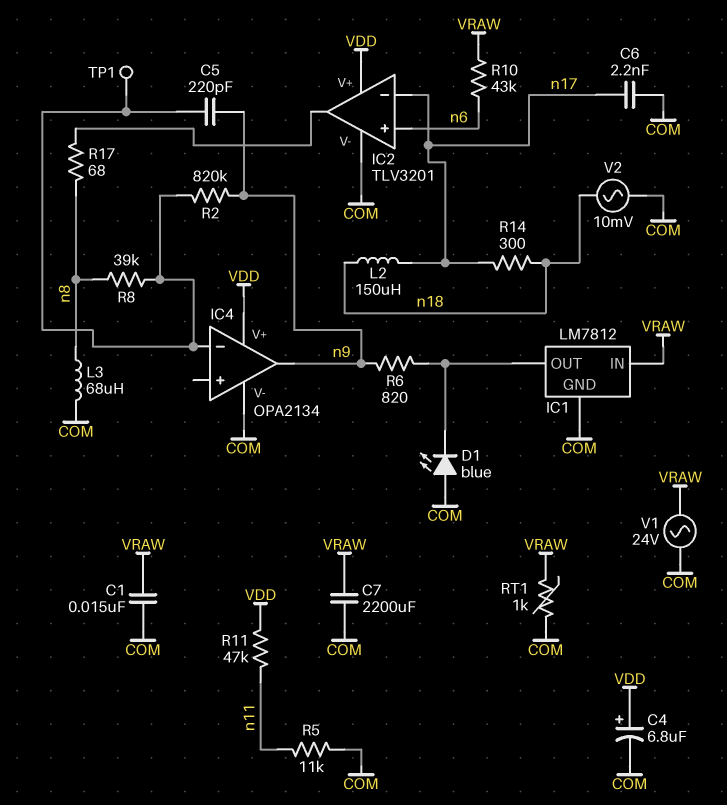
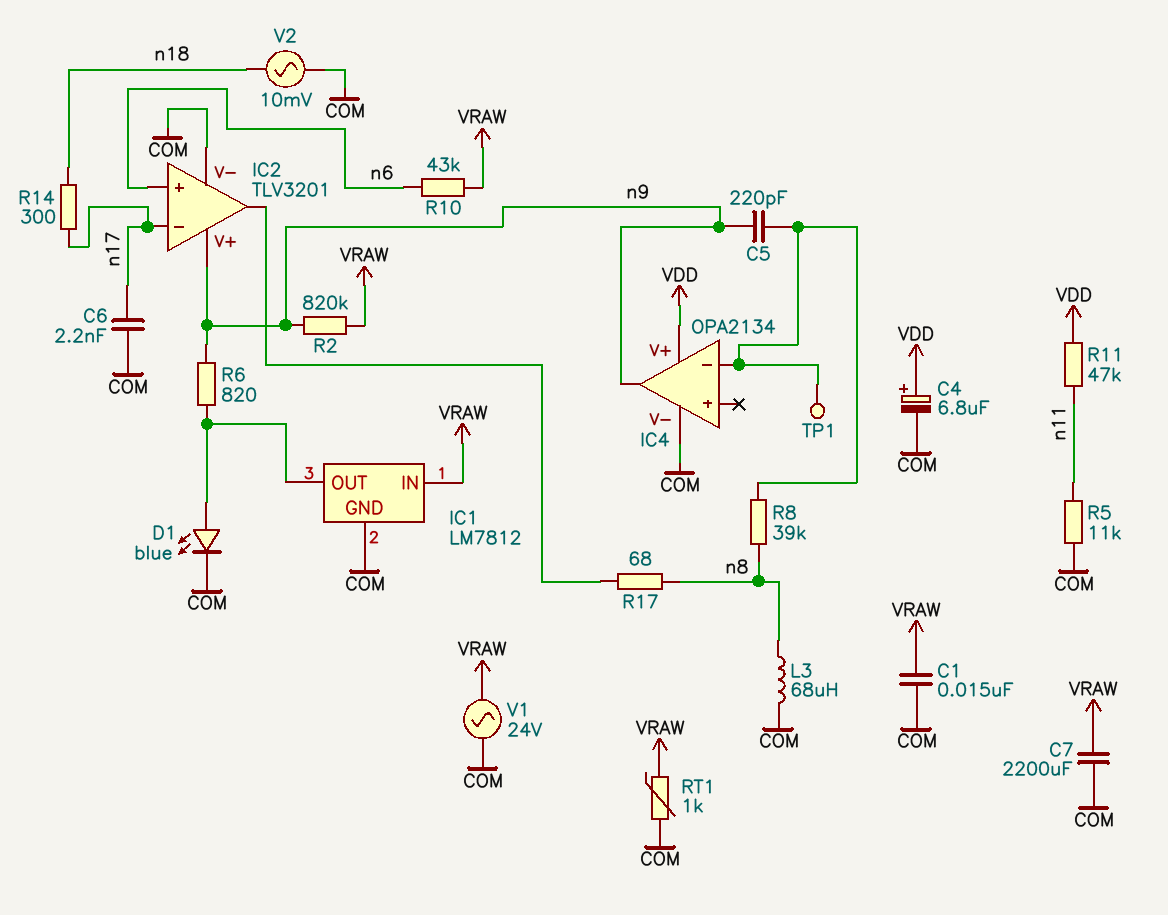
D1: LED blue (A COM, K IC1/OUT) -> LED blue (A IC1/OUT, K COM)
IC2 pin V+: VDD -> n9
L2: 150uH (n17, n18) -> none
R2: 820k (IC4/in-, n9) -> 820k (VRAW, n9)

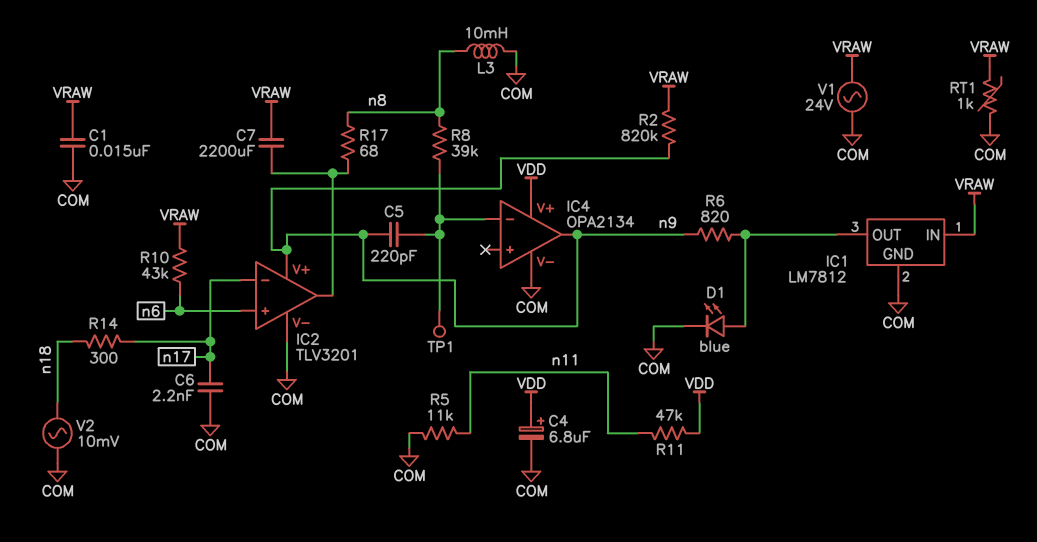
C7: 2200uF (COM, VRAW) -> 2200uF (IC2/out, VRAW)
L3: 68uH (COM, n8) -> 10mH (COM, n8)

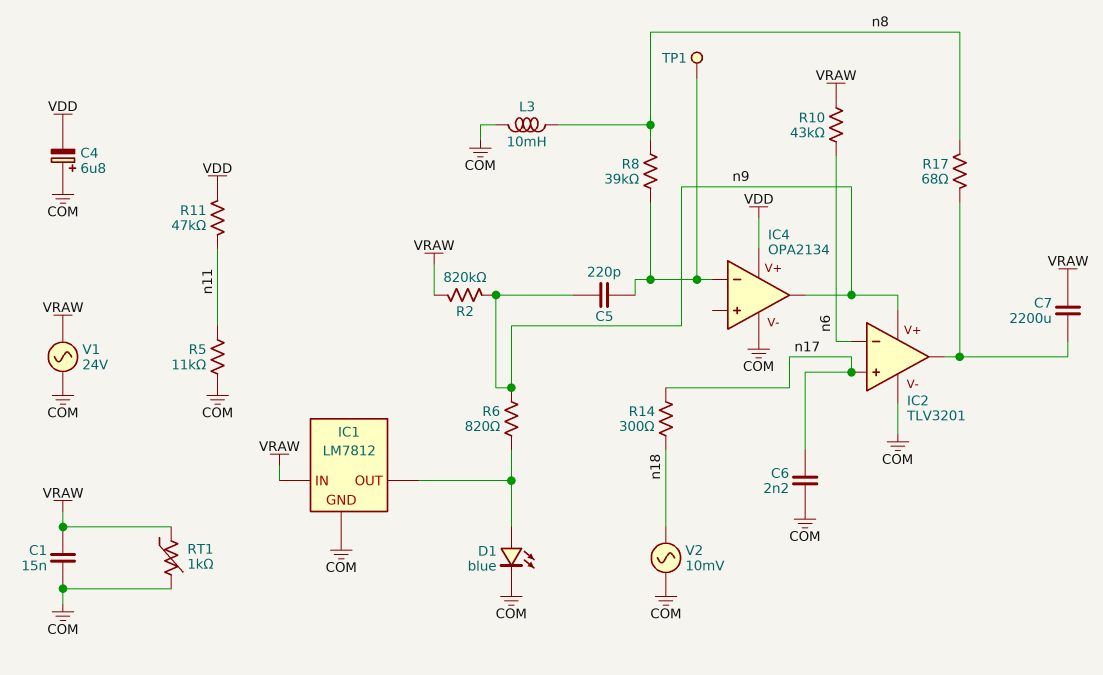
C4: 6.8uF (plus VDD, minus COM) -> 6.8uF (plus COM, minus VDD)
IC2 pin in+: n6 -> n17
IC2 pin in-: n17 -> n6

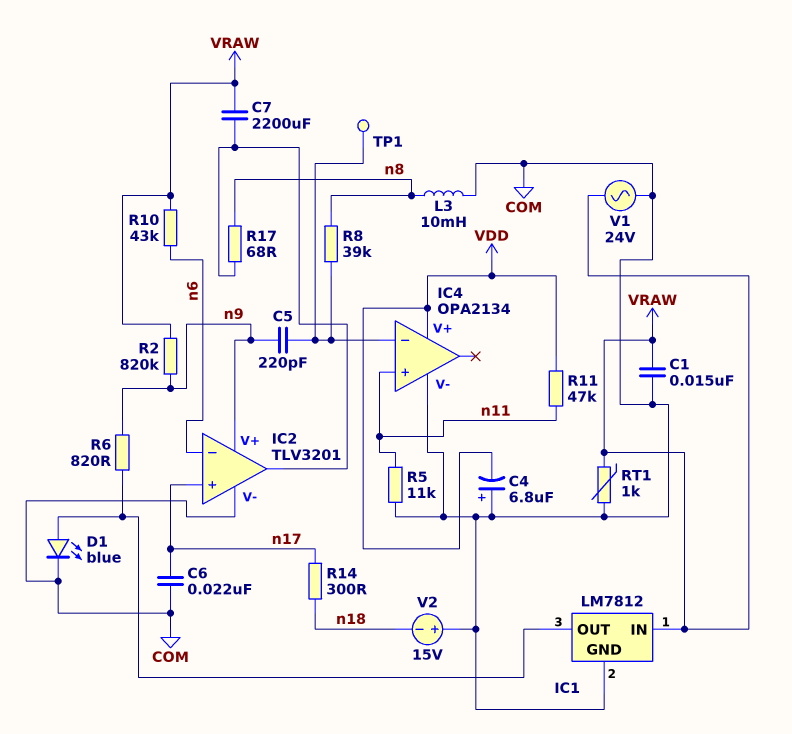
C6: 2.2nF (COM, n17) -> 22nF (COM, n17)
IC4 pin in+: none -> n11
IC4 pin out: n9 -> none
V2: AC 10mV (COM, n18) -> 15V (plus COM, minus n18)

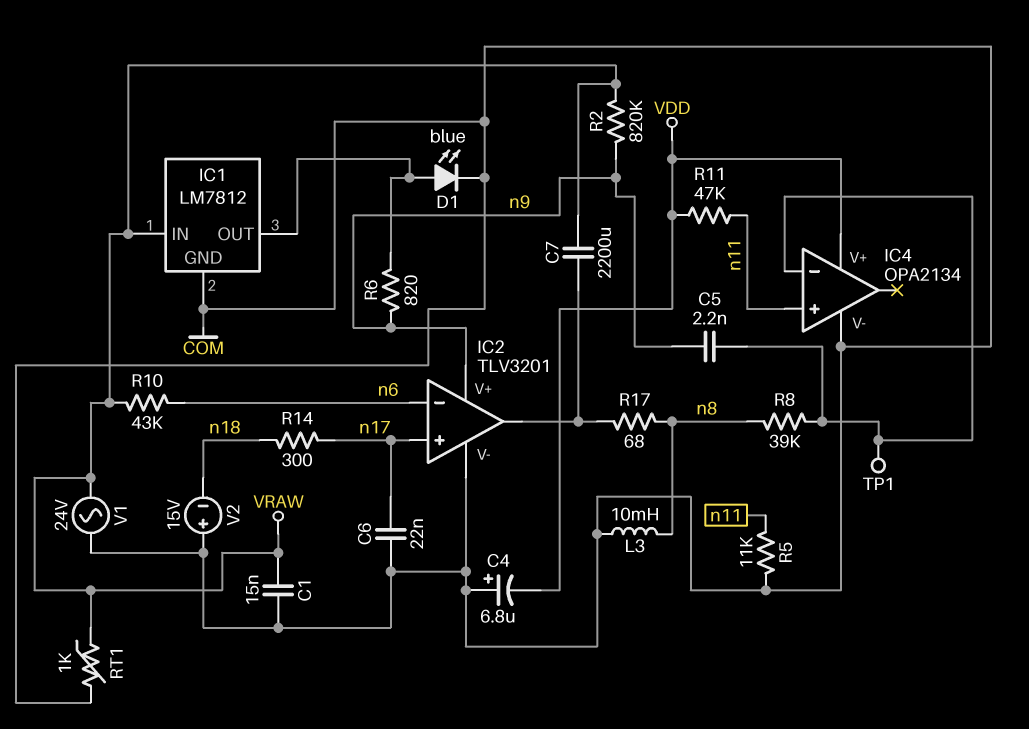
C5: 220pF (IC4/in-, n9) -> 2.2nF (IC4/in-, n9)

